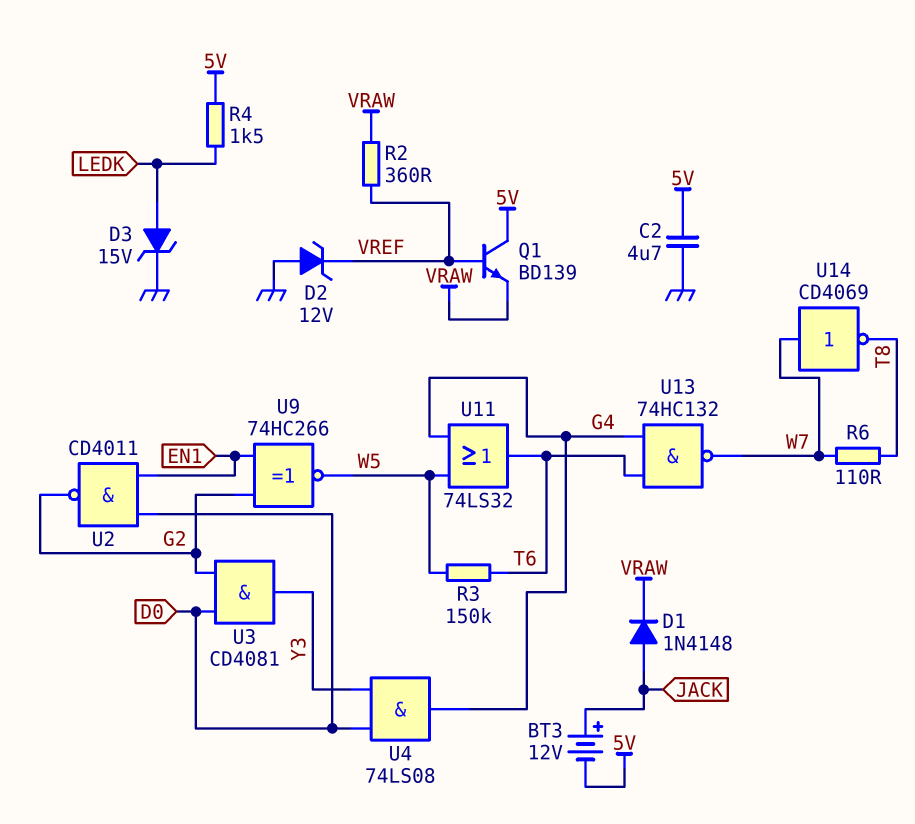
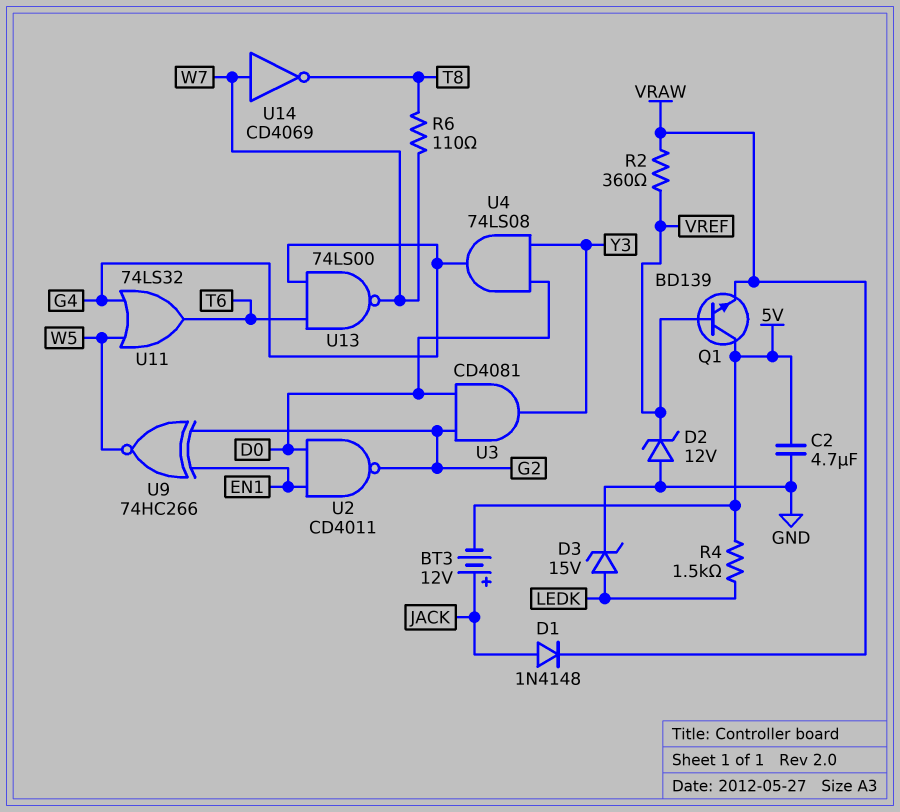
R3: 150k (T6, W5) -> none
U13: NAND 74HC132 (in G4, in T6, out W7) -> NAND 74LS00 (in G4, in T6, out W7)

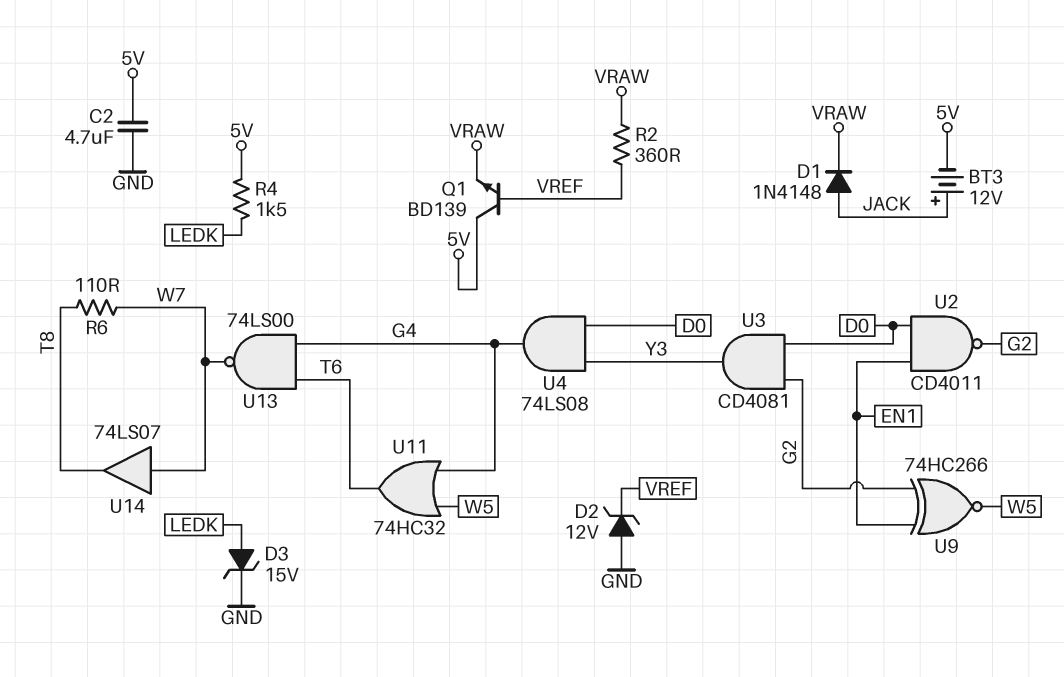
U11: OR 74LS32 (in G4, in W5, out T6) -> OR 74HC32 (in G4, in W5, out T6)
U14: NOT CD4069 (in W7, out T8) -> buffer 74LS07 (in W7, out T8)

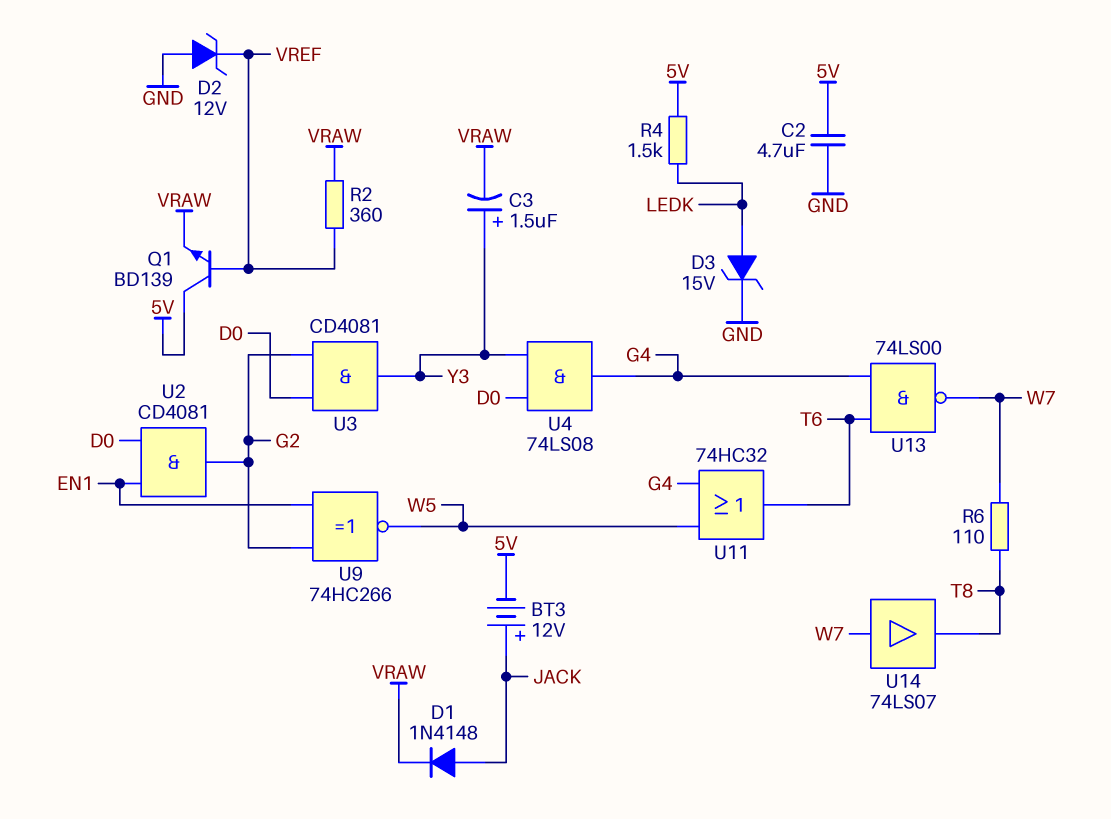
C3: none -> 1.5uF (plus Y3, minus VRAW)
U2: NAND CD4011 (in D0, in EN1, out G2) -> AND CD4081 (in D0, in EN1, out G2)

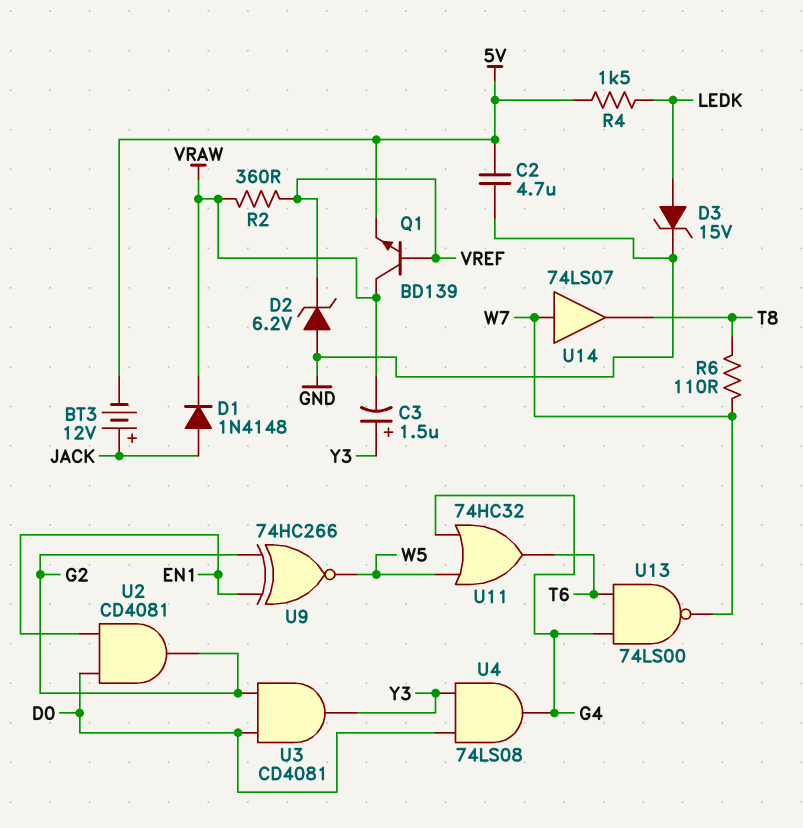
D2: zener 12V (A GND, K VREF) -> zener 6.2V (A GND, K VREF)
Q1: NPN BD139 (B VREF, C 5V, E VRAW) -> NPN BD139 (B VREF, C VRAW, E 5V)

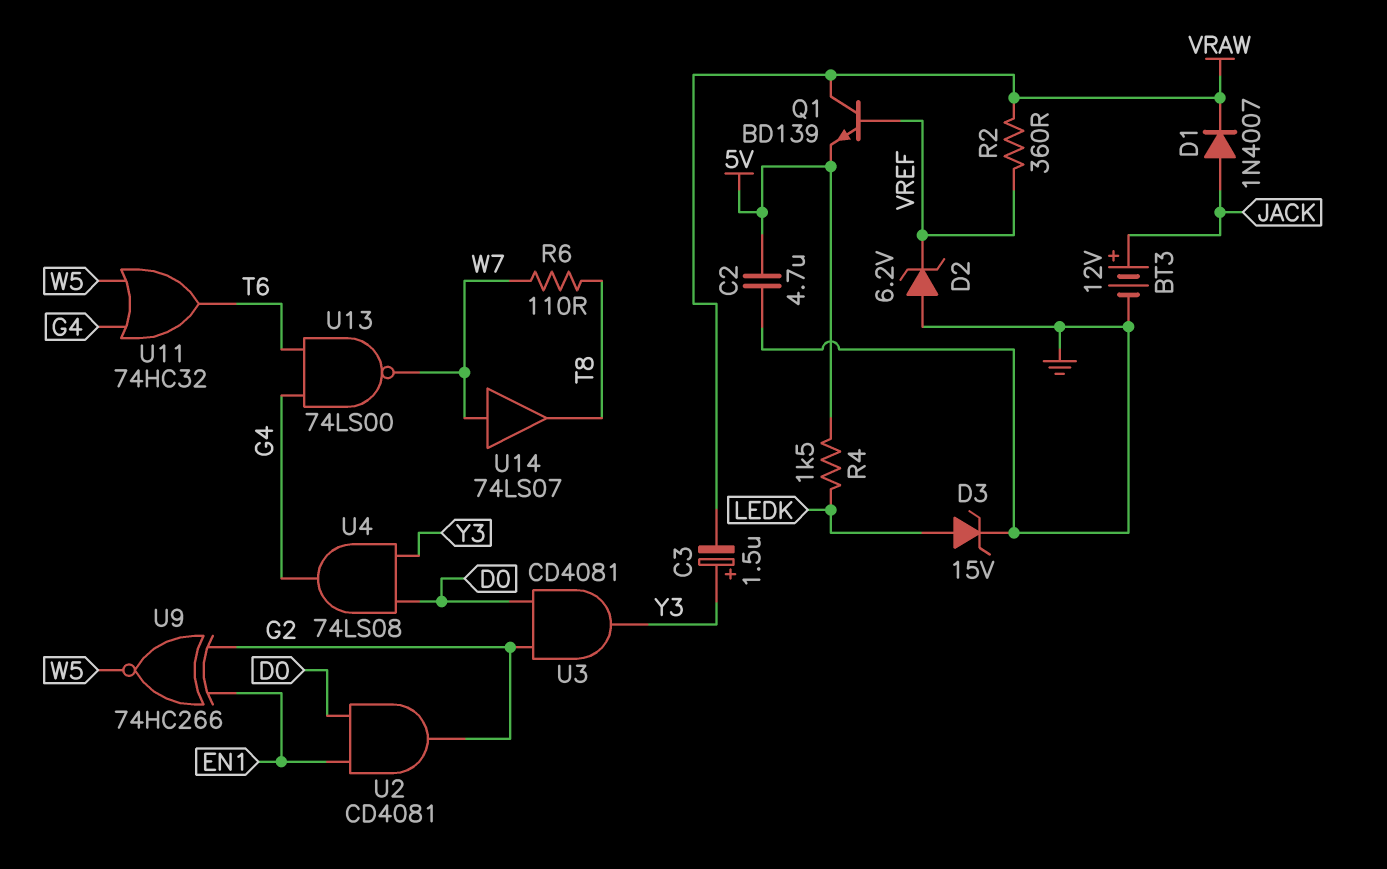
BT3: 12V (plus JACK, minus 5V) -> 12V (plus JACK, minus GND)
D1: diode 1N4148 (A JACK, K VRAW) -> diode 1N4007 (A JACK, K VRAW)

